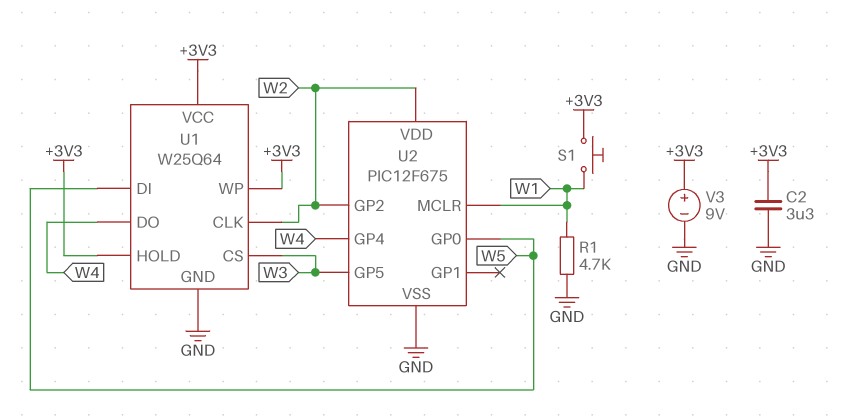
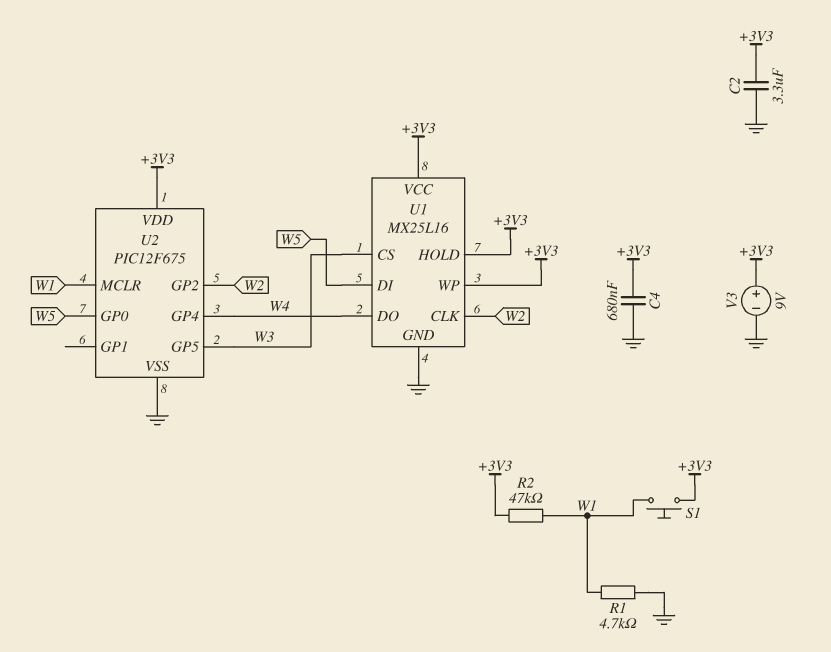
C4: none -> 680nF (+3V3, GND)
R2: none -> 47k (+3V3, W1)
U1: W25Q64 -> MX25L16
U2 pin VDD: W2 -> +3V3

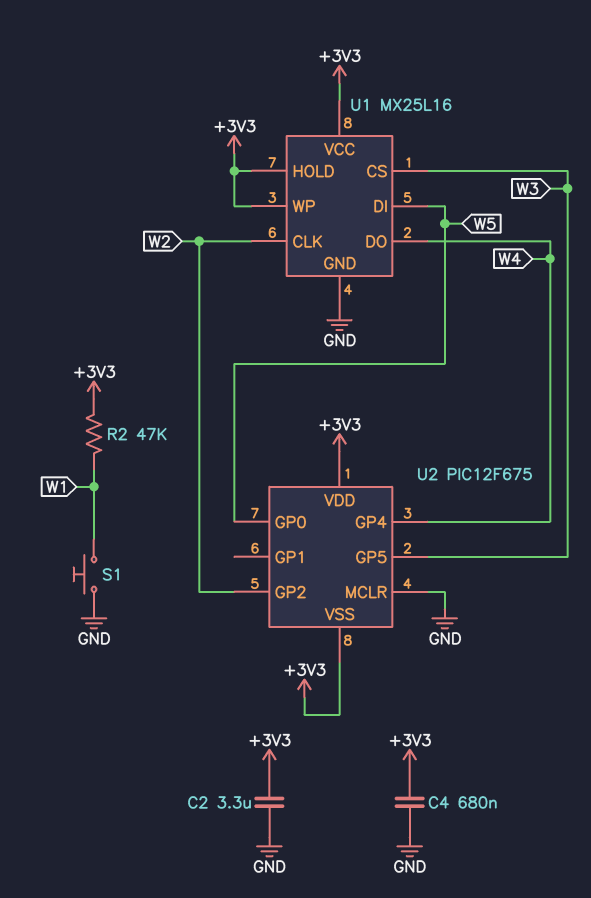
R1: 4.7k (GND, W1) -> none
S1: button (+3V3, W1) -> button (GND, W1)
U2 pin MCLR: W1 -> GND
U2 pin VSS: GND -> +3V3
V3: 9V (plus +3V3, minus GND) -> none

